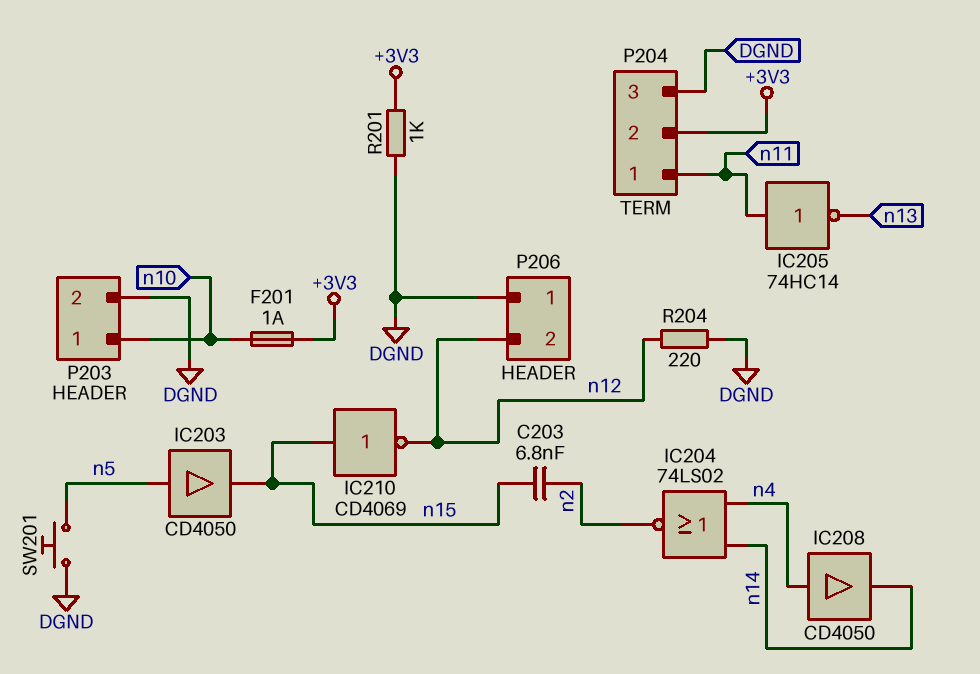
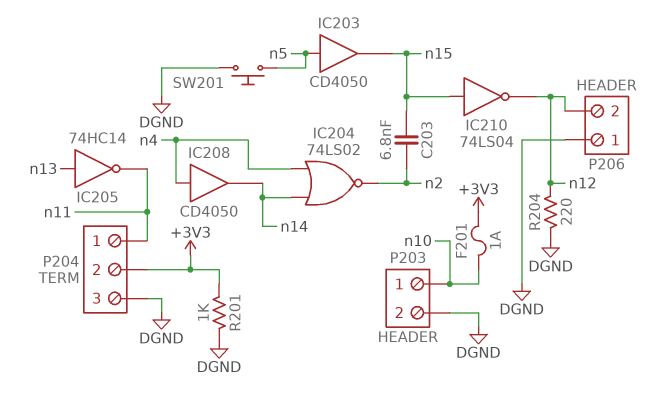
IC205: NOT 74HC14 (in n11, out n13) -> NOT 74HC14 (in n13, out n11)
IC210: NOT CD4069 (in n15, out n12) -> NOT 74LS04 (in n15, out n12)

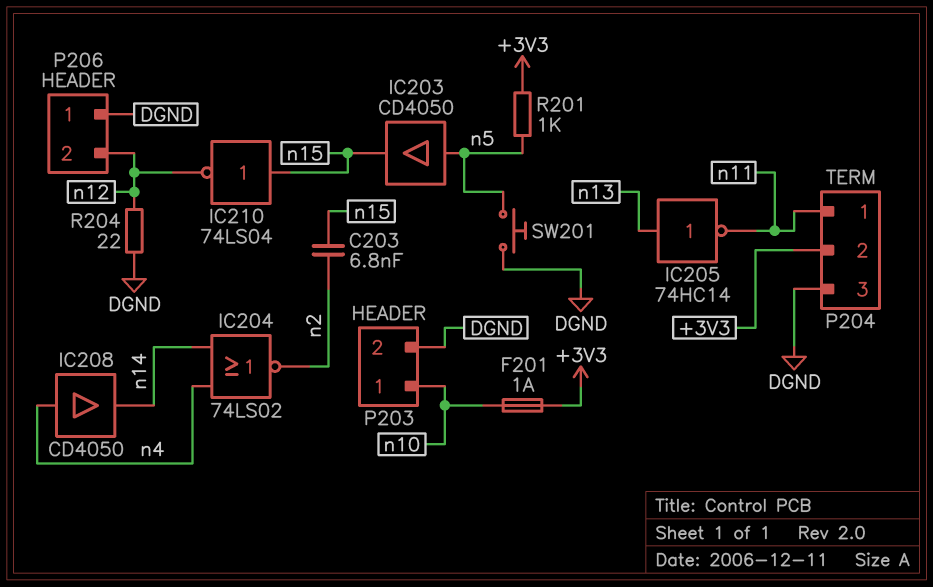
R201: 1k (+3V3, DGND) -> 1k (+3V3, n5)
R204: 220 (DGND, n12) -> 22 (DGND, n12)

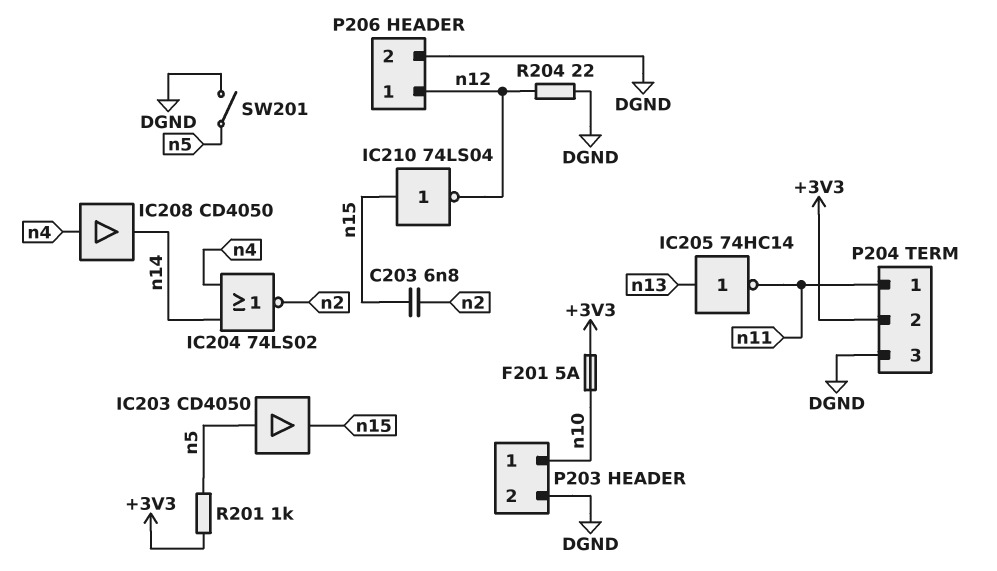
F201: 1A (+3V3, n10) -> 5A (+3V3, n10)
P206 pin 1: DGND -> n12
P206 pin 2: n12 -> DGND
SW201: button (DGND, n5) -> switch (DGND, n5)

